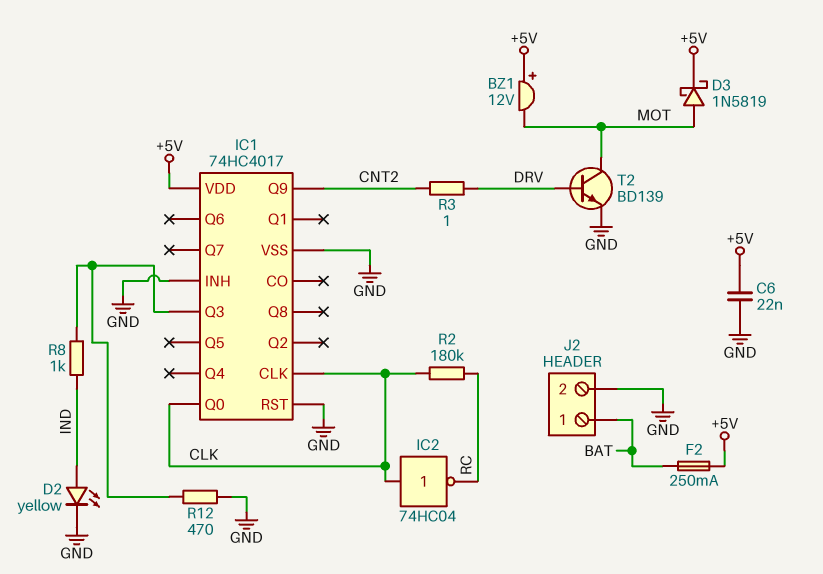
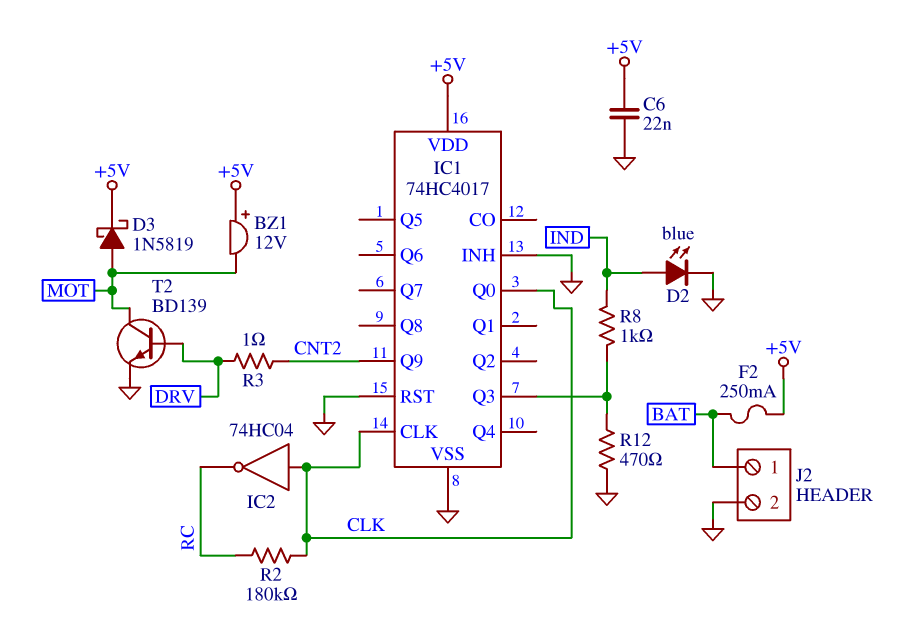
D2: LED yellow (A IND, K GND) -> LED blue (A IND, K GND)

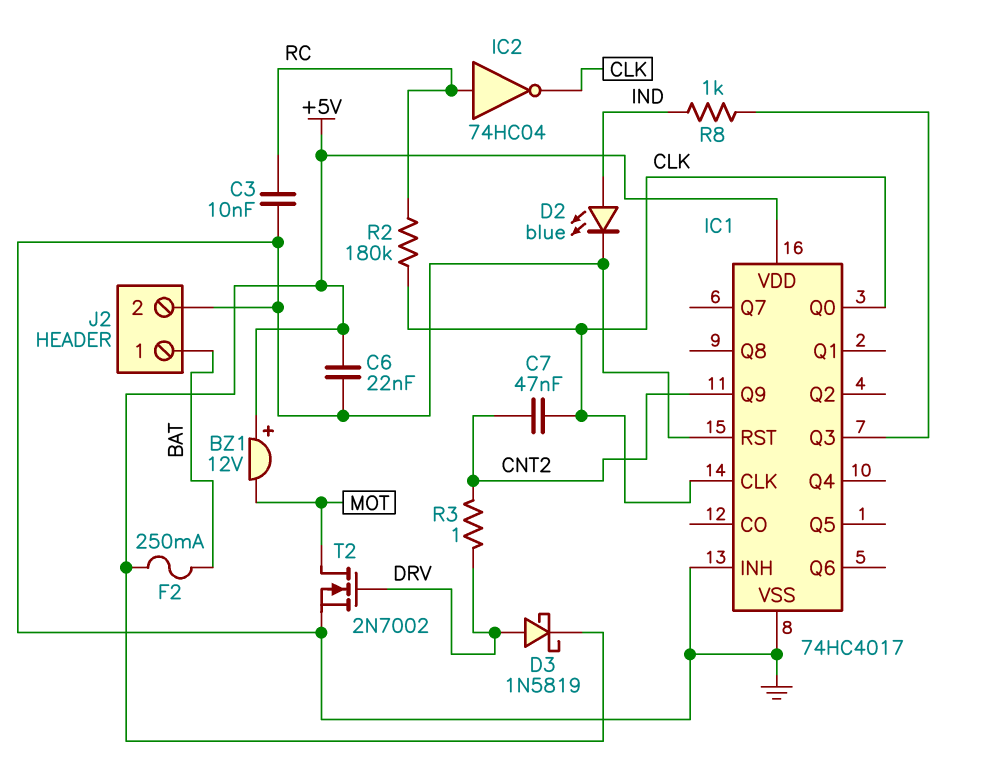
C3: none -> 10nF (GND, RC)
C7: none -> 47nF (CLK, CNT2)
D3: schottky 1N5819 (A MOT, K +5V) -> schottky 1N5819 (A DRV, K +5V)
IC2: NOT 74HC04 (in CLK, out RC) -> NOT 74HC04 (in RC, out CLK)
R12: 470 (GND, IC1/Q3) -> none
T2: NPN BD139 (B DRV, C MOT, E GND) -> NMOS 2N7002 (G DRV, D MOT, S GND)

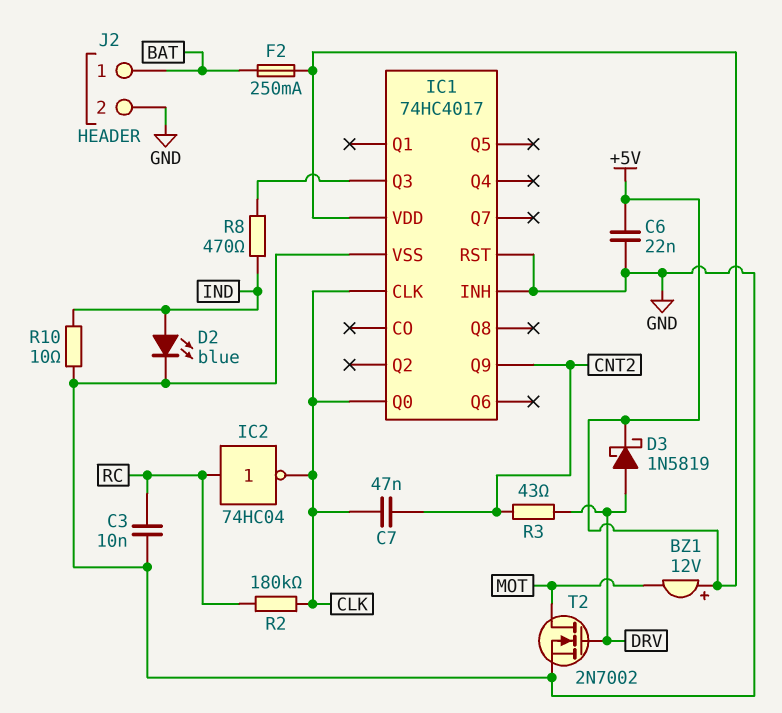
R3: 1 (CNT2, DRV) -> 43 (CNT2, DRV)
R8: 1k (IC1/Q3, IND) -> 470 (IC1/Q3, IND)
R10: none -> 10 (GND, IND)

